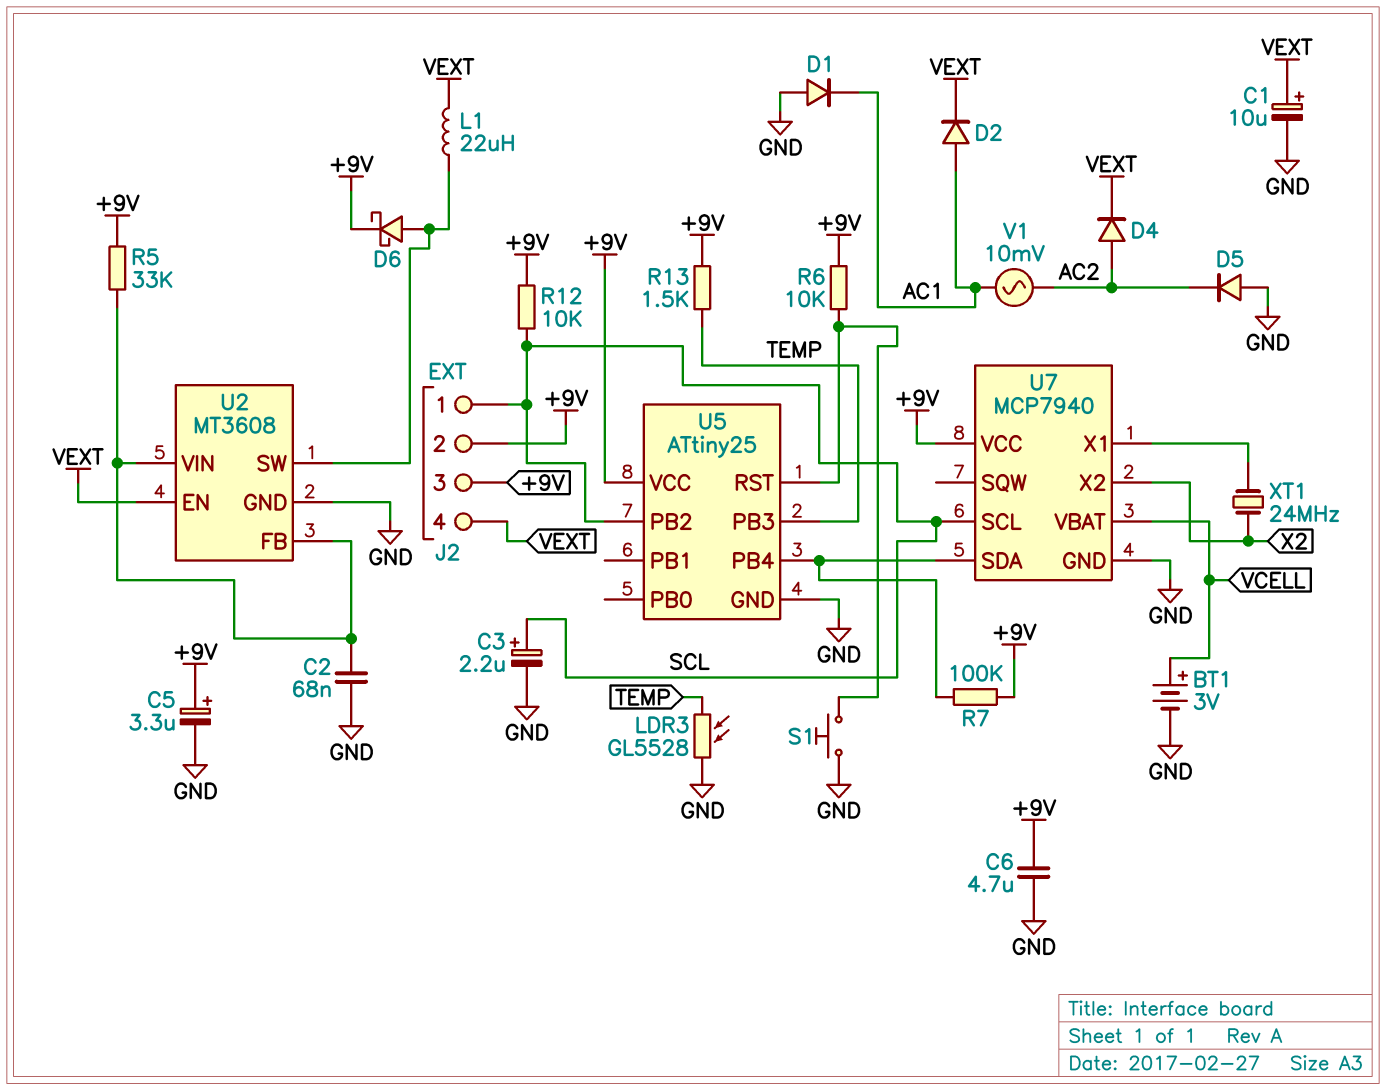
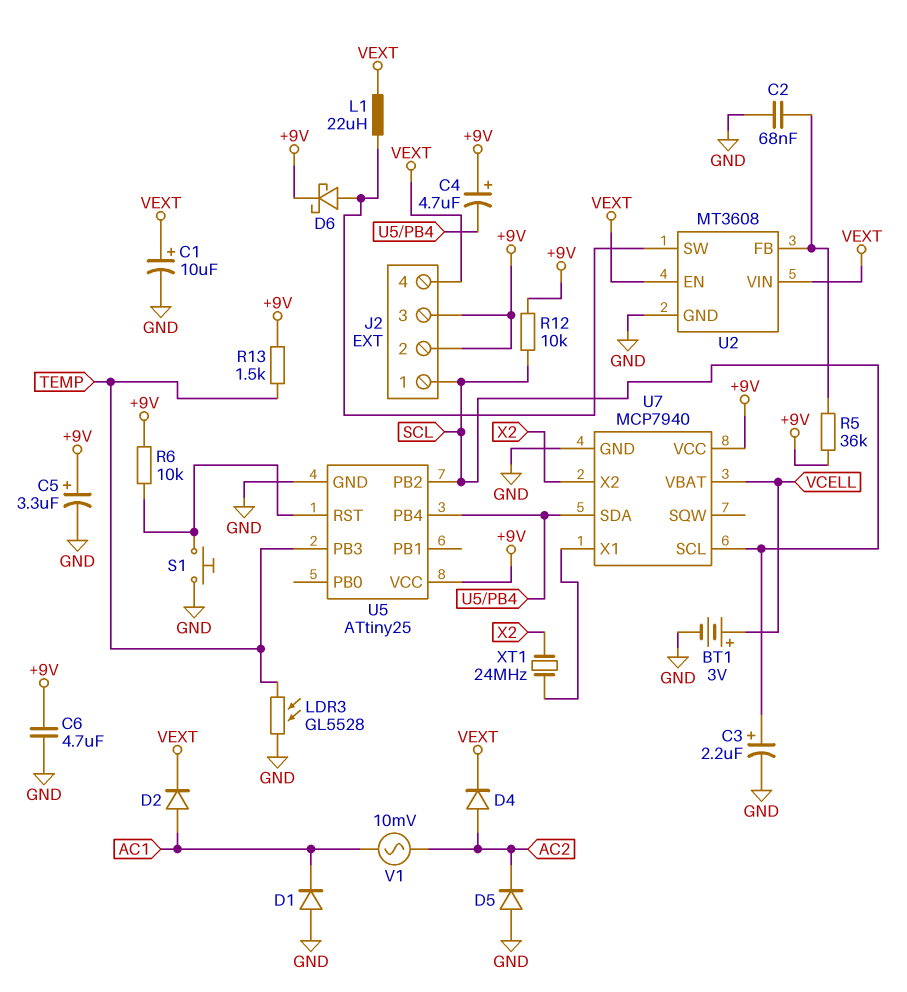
C4: none -> 4.7uF (plus +9V, minus U5/PB4)
R5: 33k (+9V, U2/FB) -> 36k (+9V, U2/FB)
R7: 100k (+9V, U5/PB4) -> none
U2 pin VIN: U2/FB -> VEXT

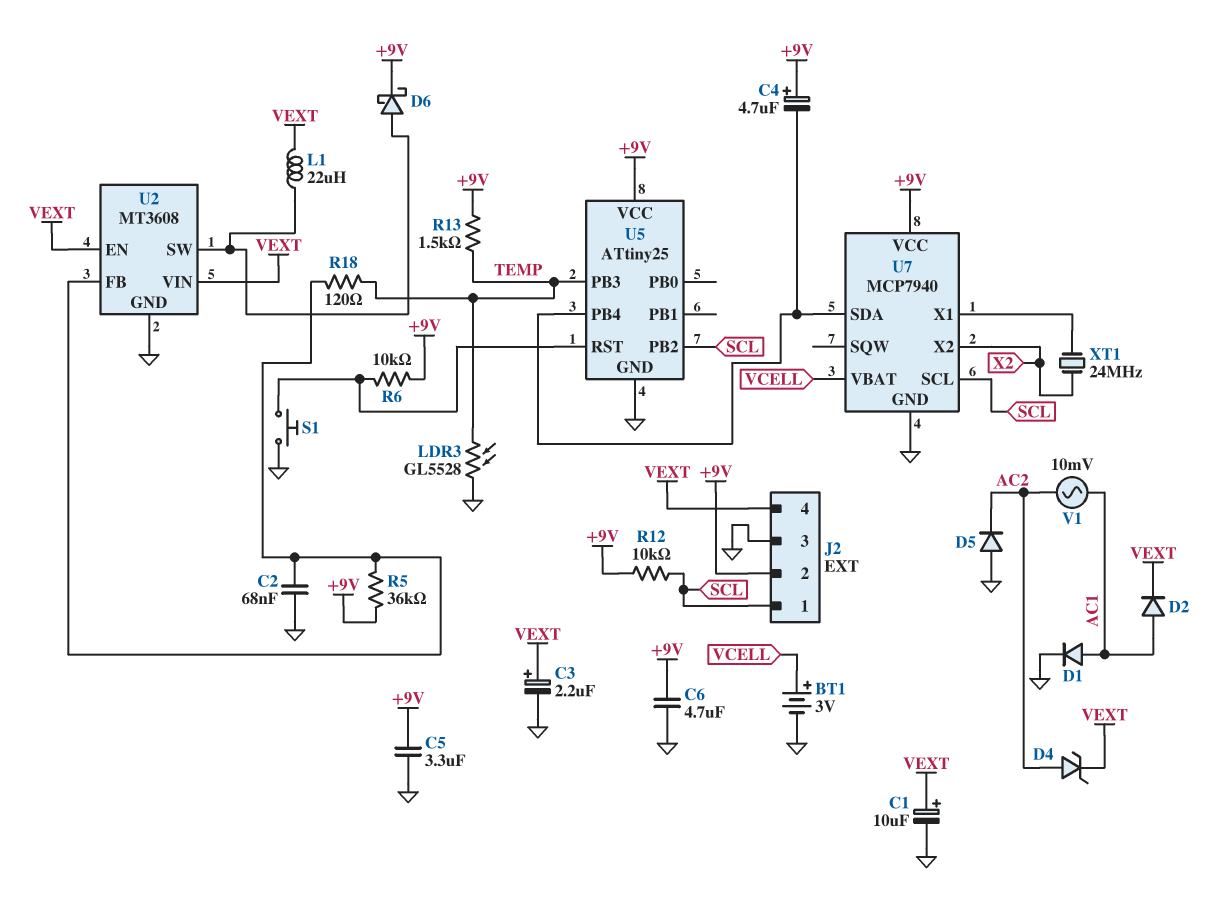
C3: 2.2uF (plus SCL, minus GND) -> 2.2uF (plus VEXT, minus GND)
C5: 3.3uF (plus +9V, minus GND) -> 3.3uF (+9V, GND)
D1: diode (A GND, K AC1) -> diode (A AC1, K GND)
D4: diode (A AC2, K VEXT) -> zener (A AC2, K VEXT)
J2 pin 3: +9V -> GND
R18: none -> 120 (TEMP, U2/FB)

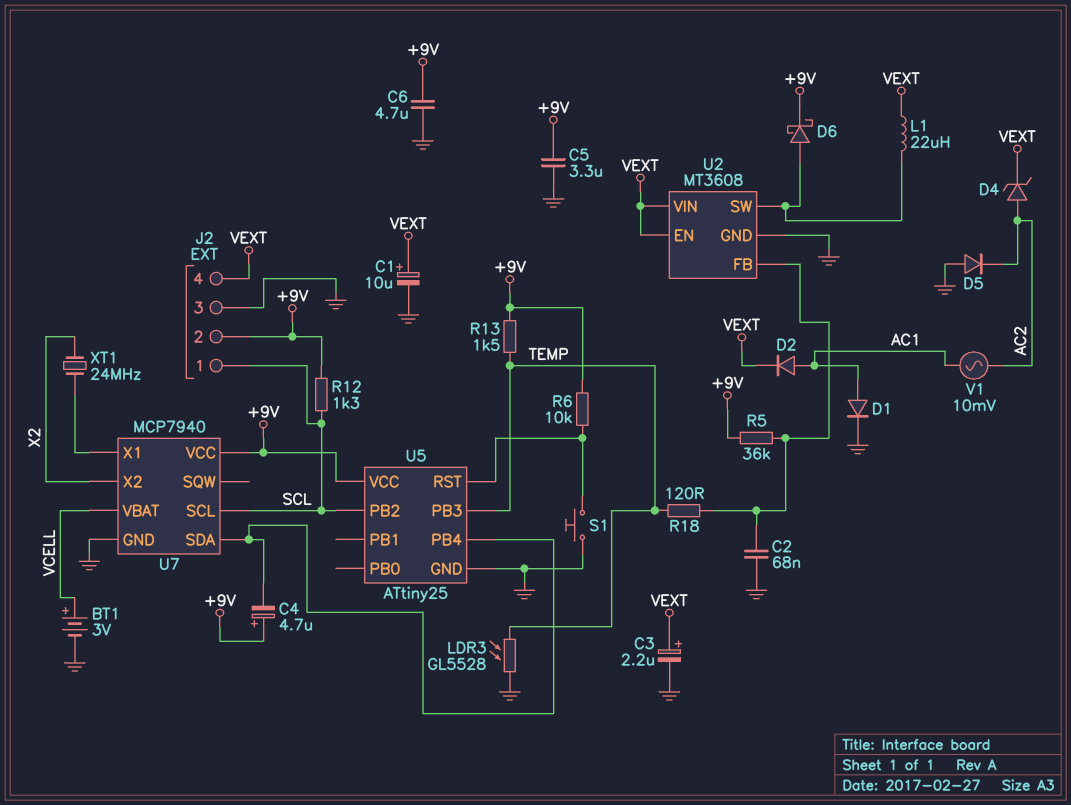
R12: 10k (+9V, SCL) -> 1.3k (+9V, SCL)

